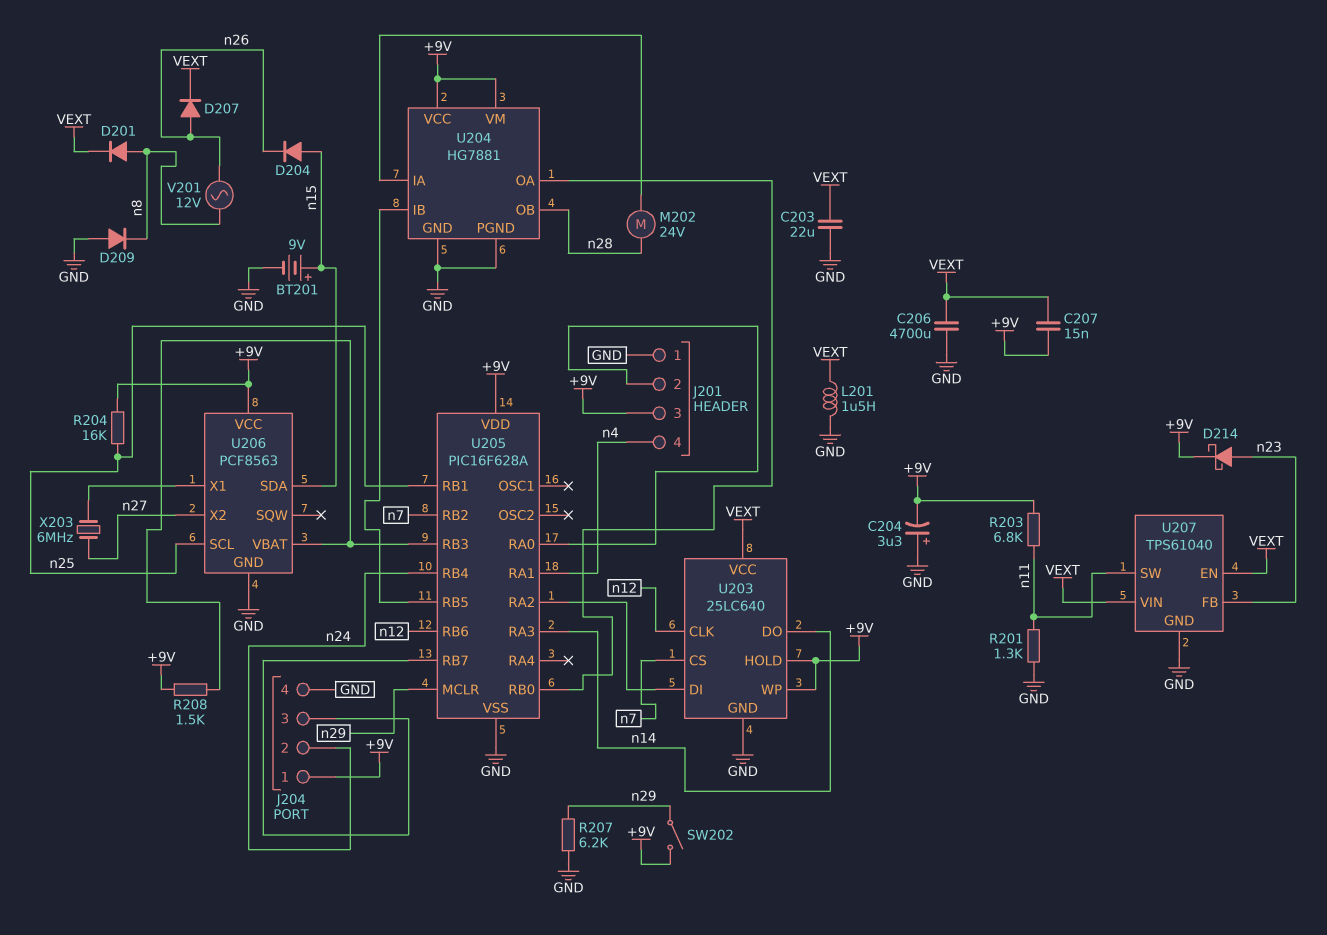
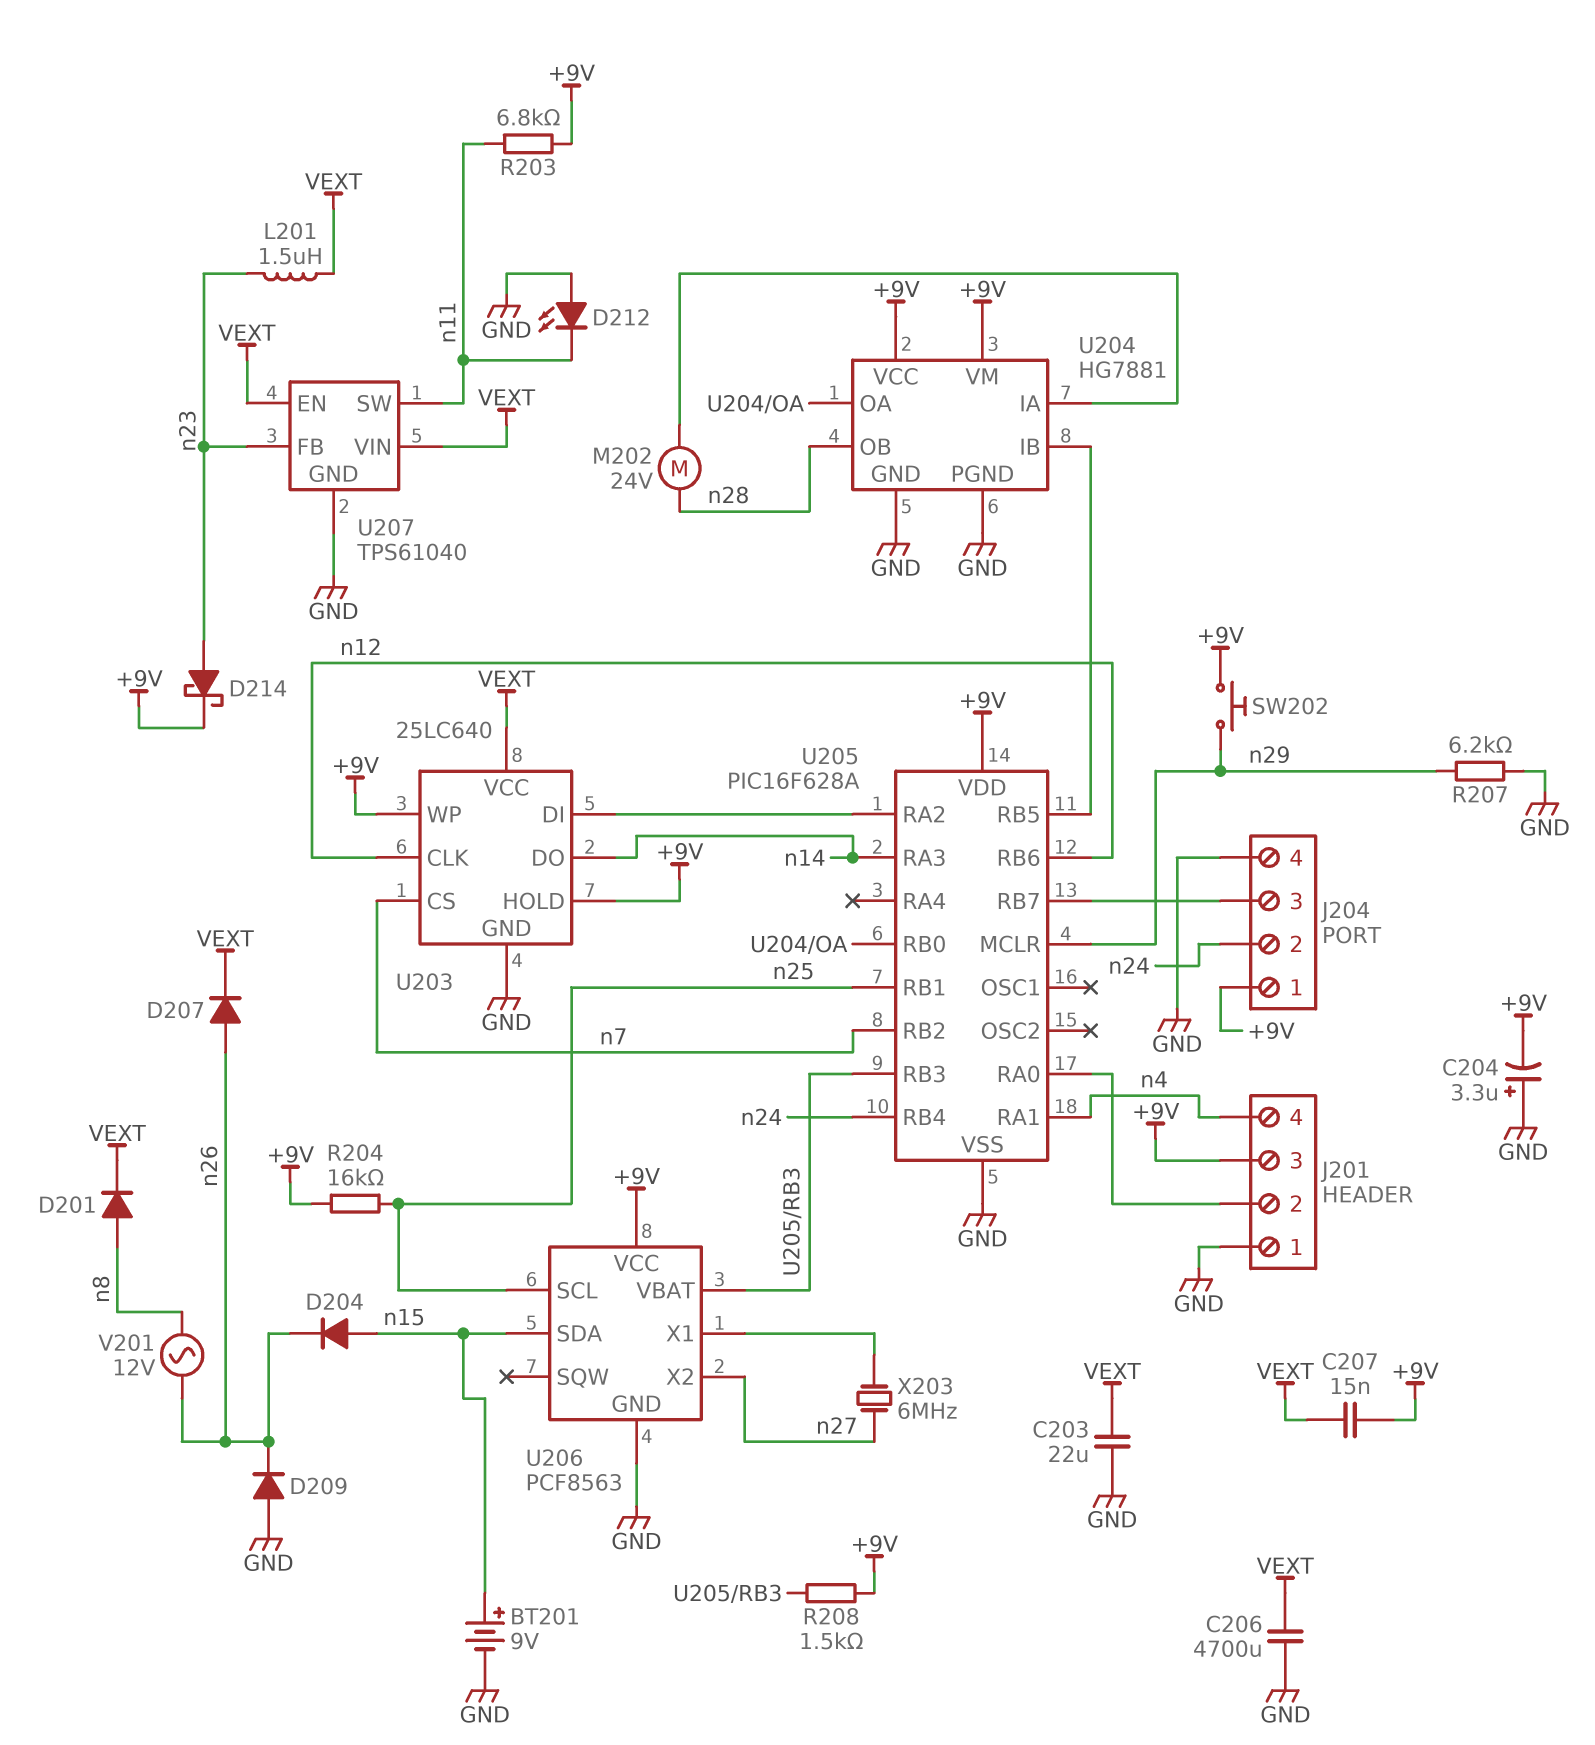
D209: diode (A GND, K n8) -> diode (A GND, K n26)
D212: none -> LED (A GND, K n11)
L201: 1.5uH (GND, VEXT) -> 1.5uH (VEXT, n23)
R201: 1.3k (GND, n11) -> none
SW202: switch (+9V, n29) -> button (+9V, n29)

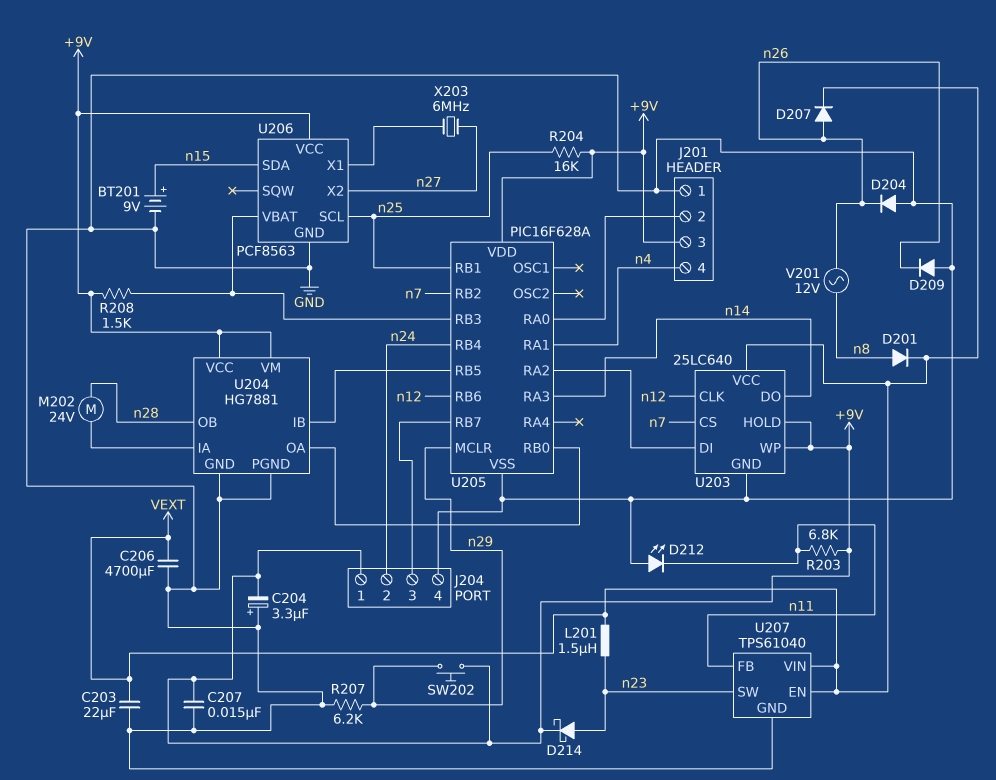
C207: 15nF (+9V, VEXT) -> 15nF (+9V, GND)
D204: diode (A n15, K n26) -> diode (A GND, K n26)
U207 pin FB: n23 -> n11
U207 pin SW: n11 -> n23

